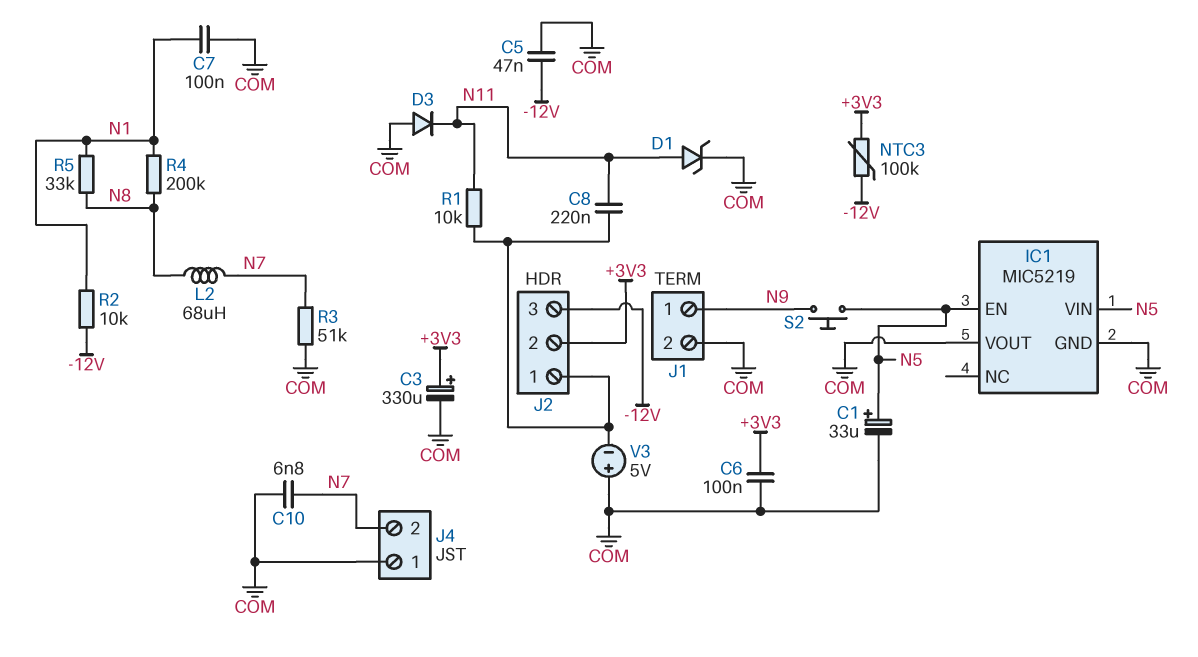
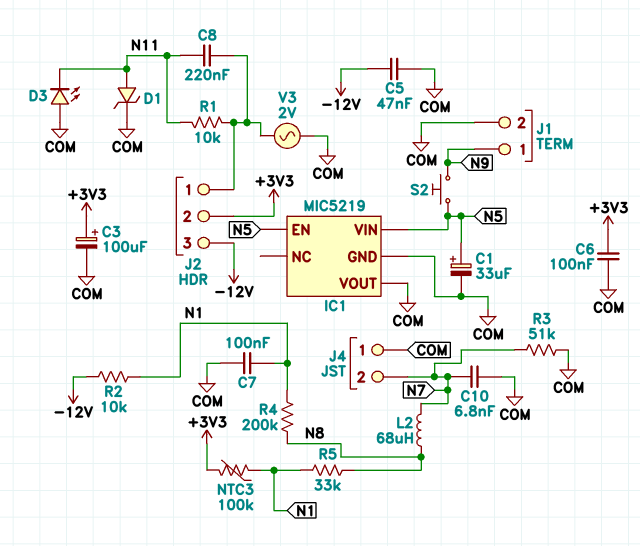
C3: 330uF (plus +3V3, minus COM) -> 100uF (plus +3V3, minus COM)
D3: diode (A COM, K N11) -> LED (A COM, K N11)
NTC3: 100k (+3V3, -12V) -> 100k (+3V3, N1)
V3: 5V (plus COM, minus J2/1) -> AC 2V (COM, J2/1)

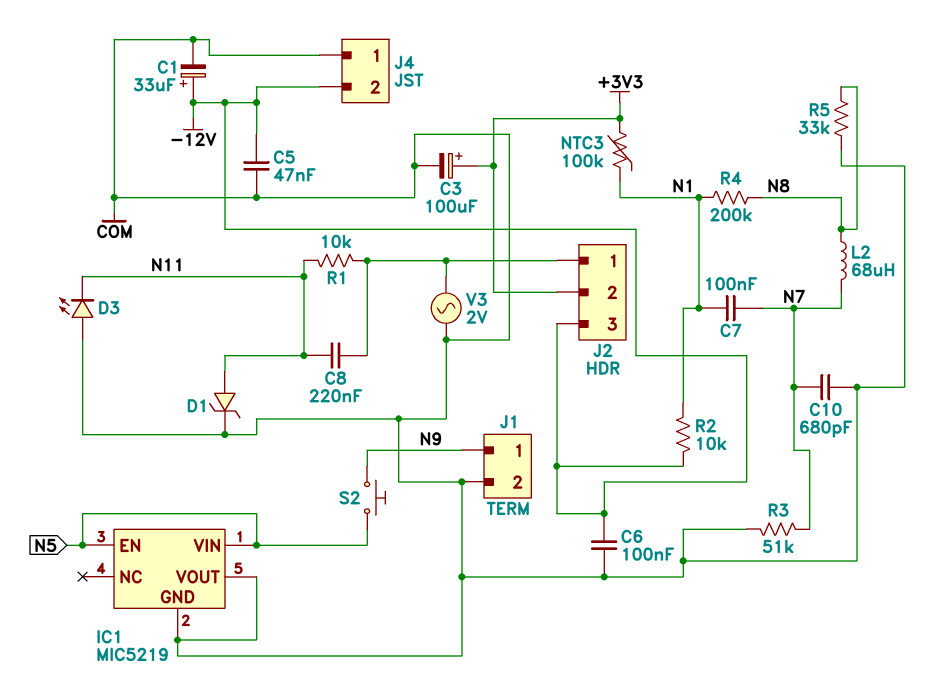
C1: 33uF (plus N5, minus COM) -> 33uF (plus -12V, minus COM)
C6: 100nF (+3V3, COM) -> 100nF (-12V, COM)
C7: 100nF (COM, N1) -> 100nF (N1, N7)
C10: 6.8nF (COM, N7) -> 680pF (COM, N7)
J4 pin 2: N7 -> -12V
R5: 33k (N1, N8) -> 33k (COM, N8)

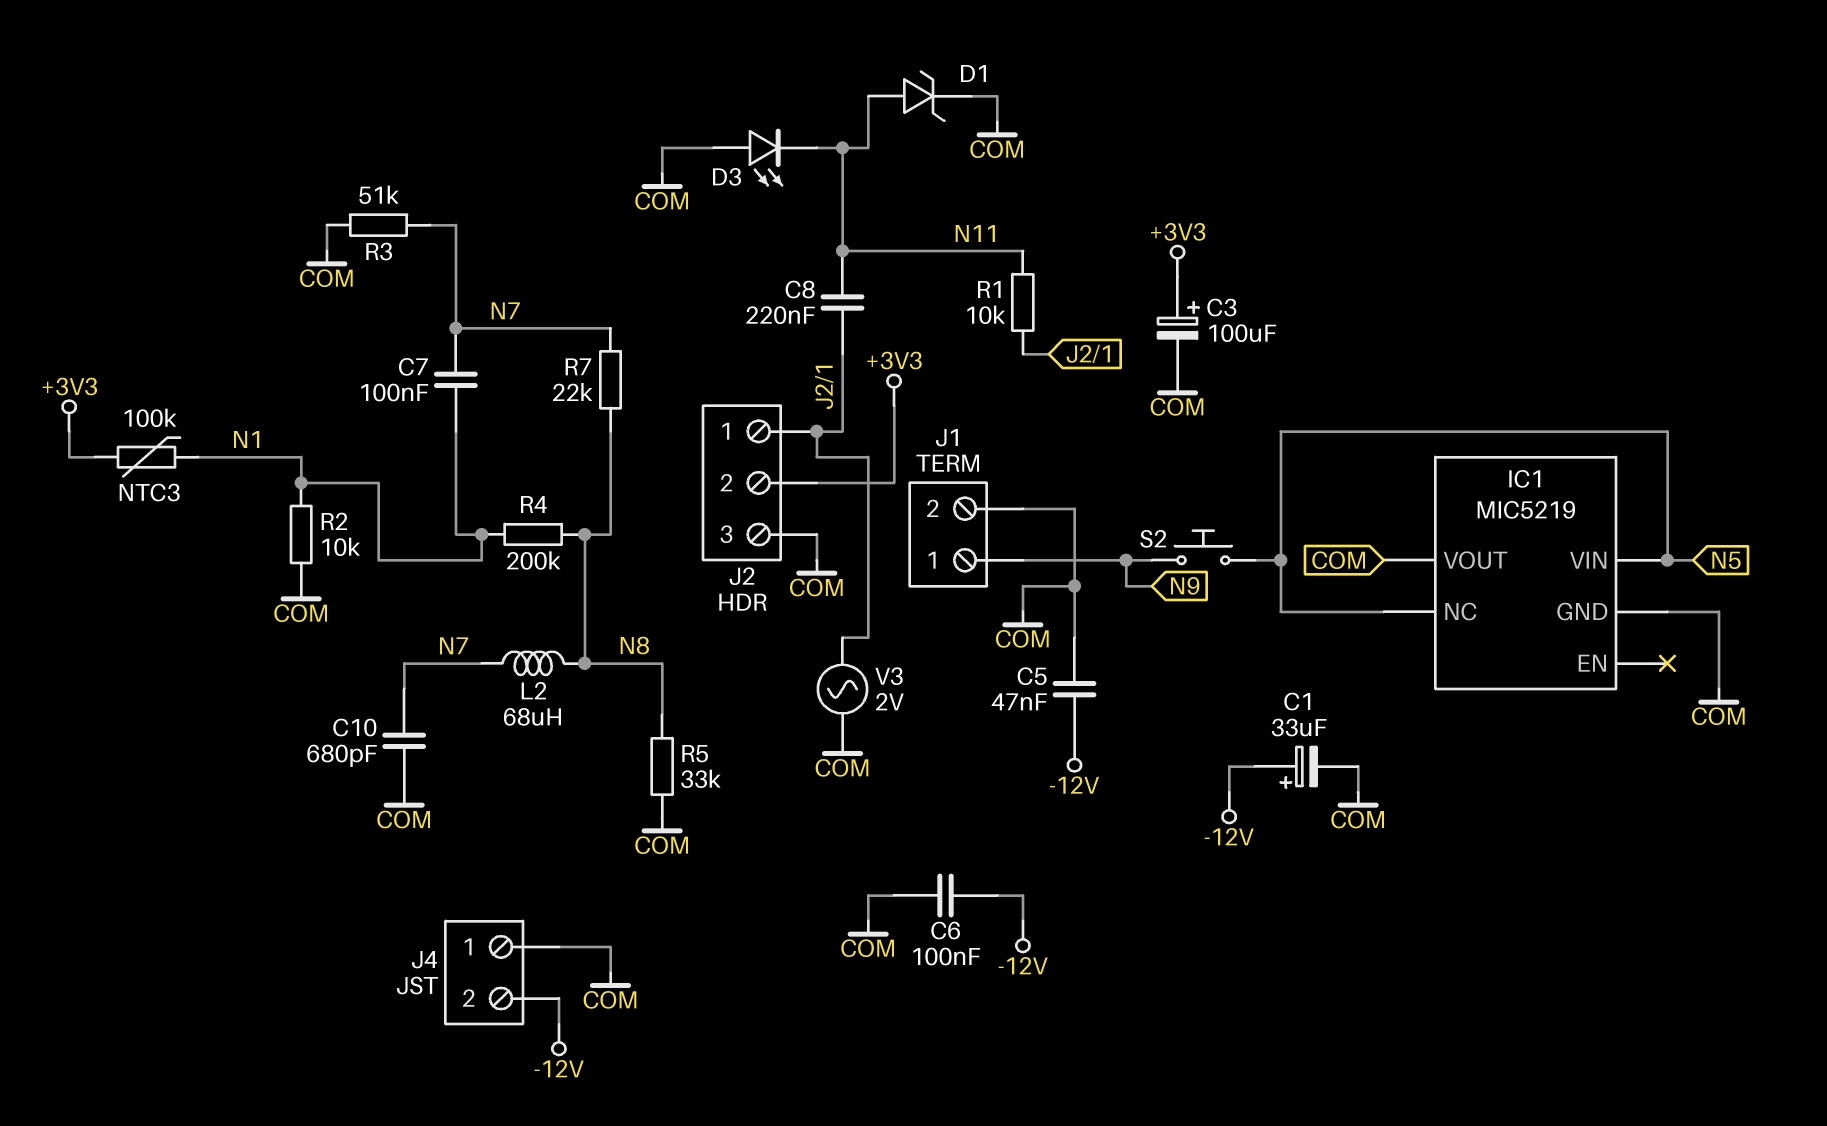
IC1 pin EN: N5 -> none
IC1 pin NC: none -> N5
J2 pin 3: -12V -> COM
R2: 10k (-12V, N1) -> 10k (COM, N1)
R7: none -> 22k (N7, N8)

